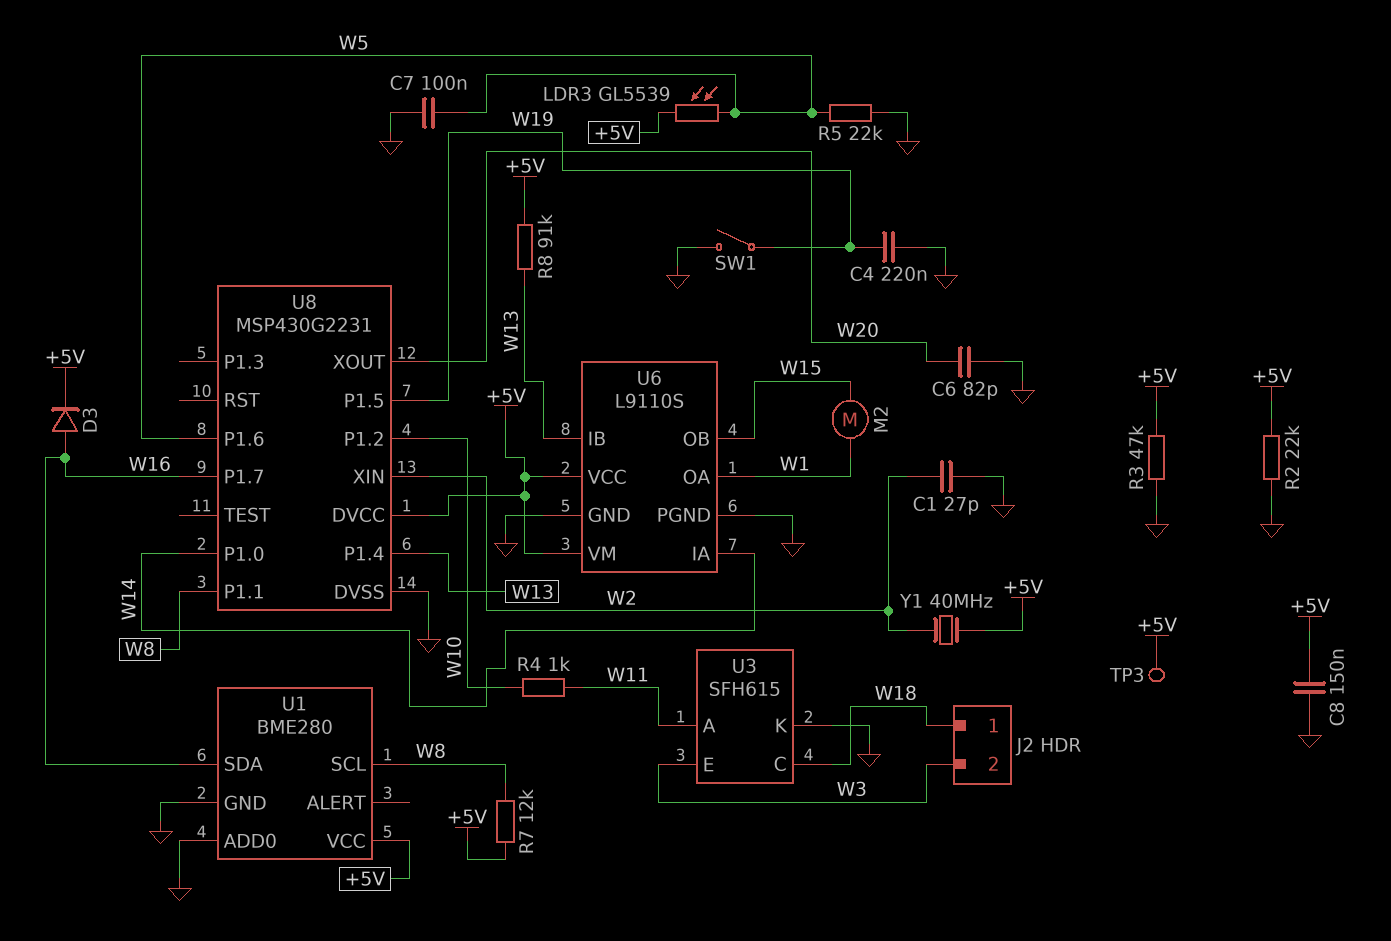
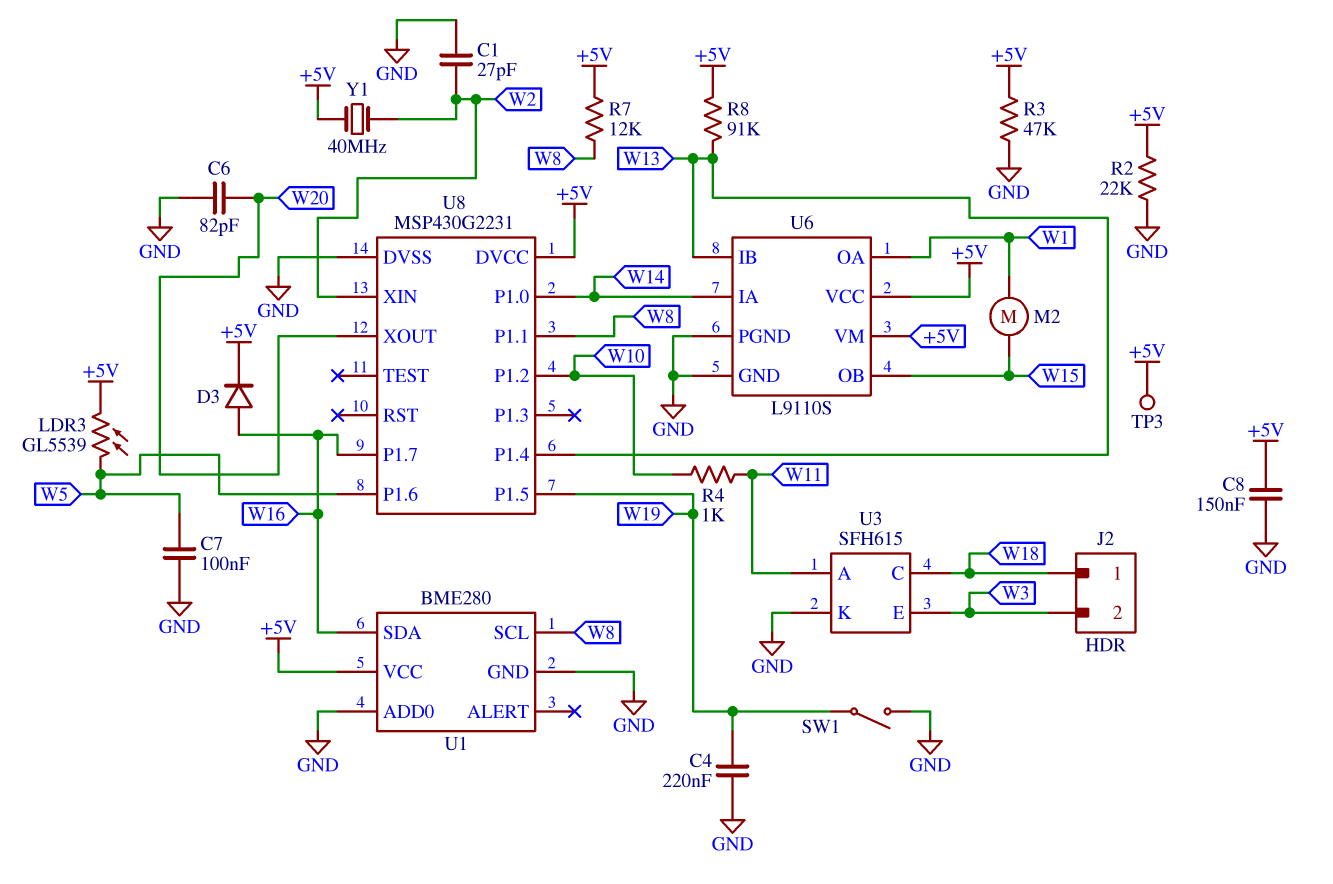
R5: 22k (GND, W5) -> none

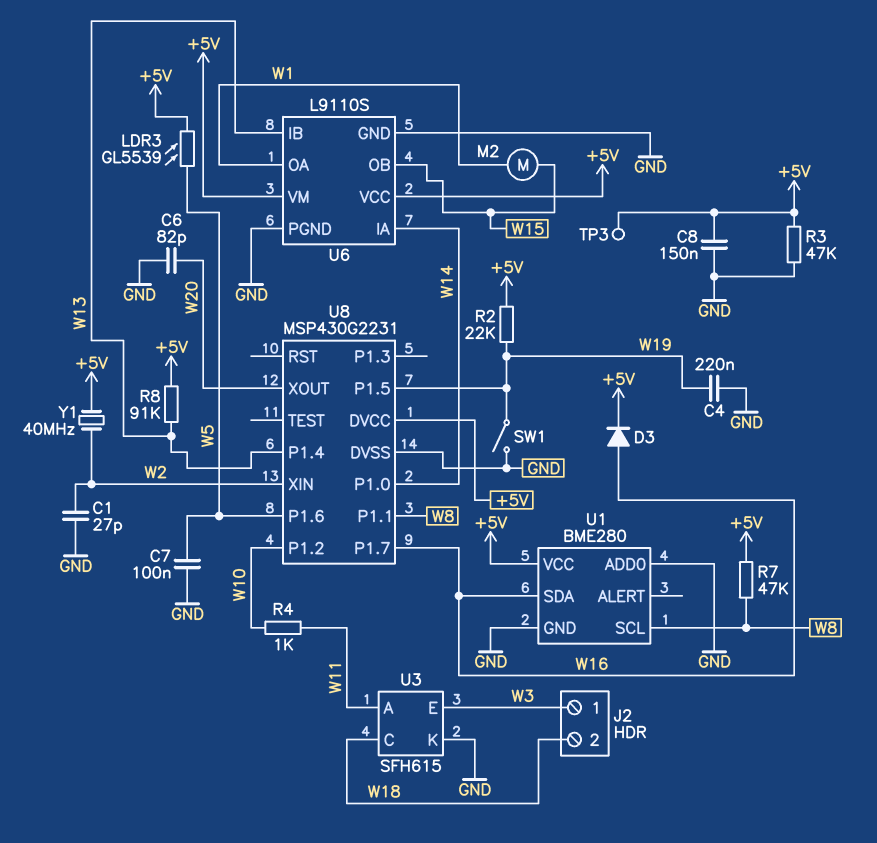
J2 pin 1: W18 -> W3
J2 pin 2: W3 -> W18
R2: 22k (+5V, GND) -> 22k (+5V, W19)
R7: 12k (+5V, W8) -> 47k (+5V, W8)

